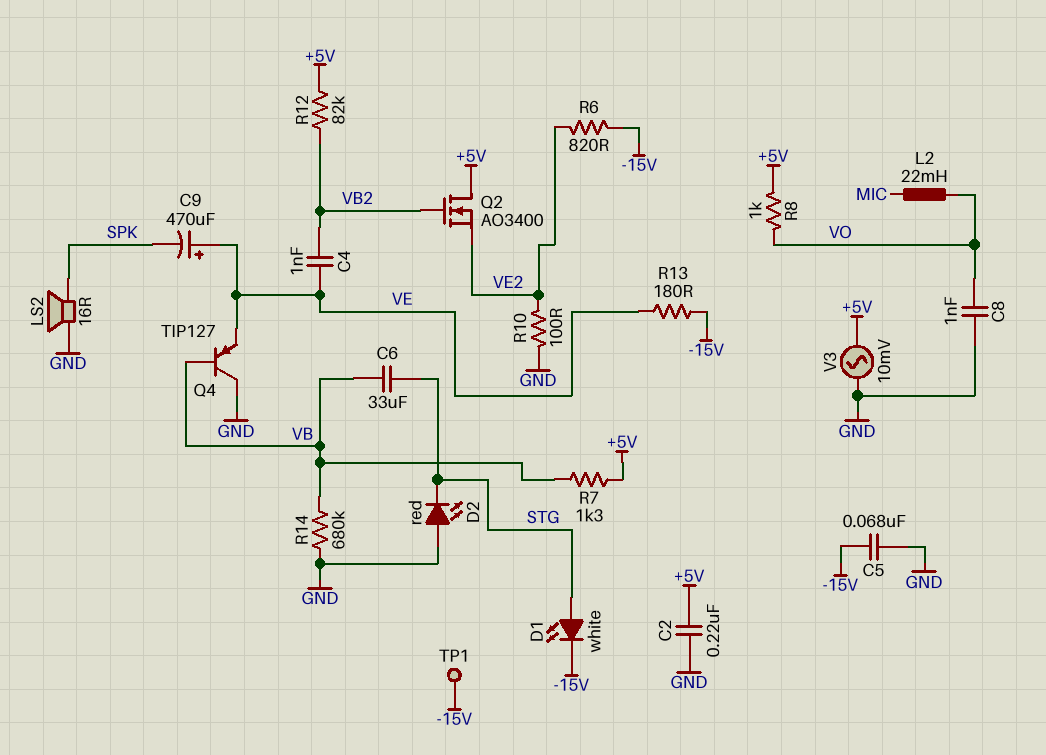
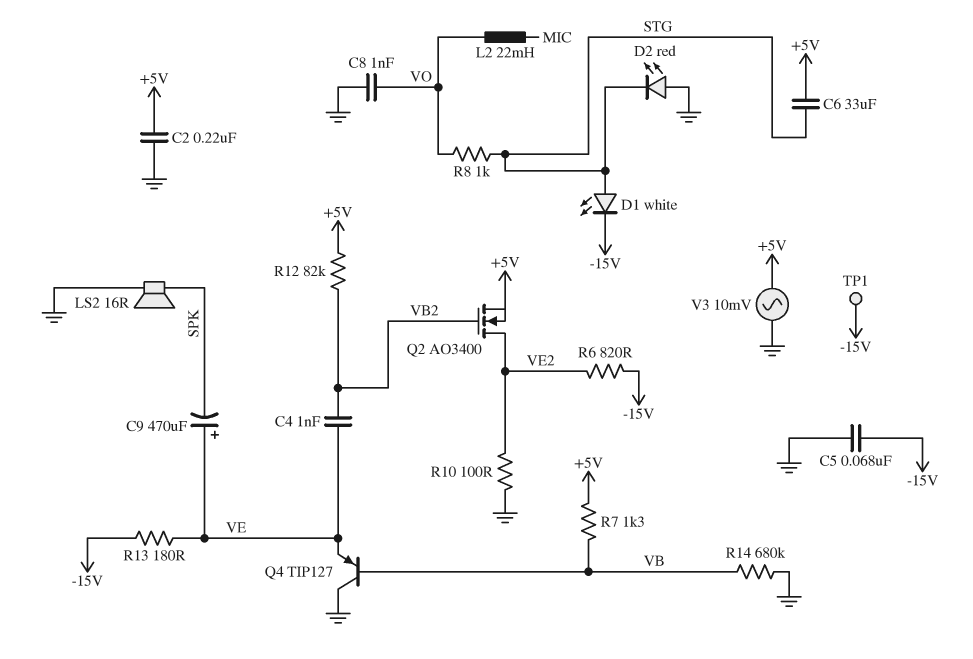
C6: 33uF (STG, VB) -> 33uF (+5V, STG)
Q2: NMOS AO3400 (G VB2, D +5V, S VE2) -> NMOS AO3400 (G VB2, D VE2, S +5V)
R8: 1k (+5V, VO) -> 1k (STG, VO)

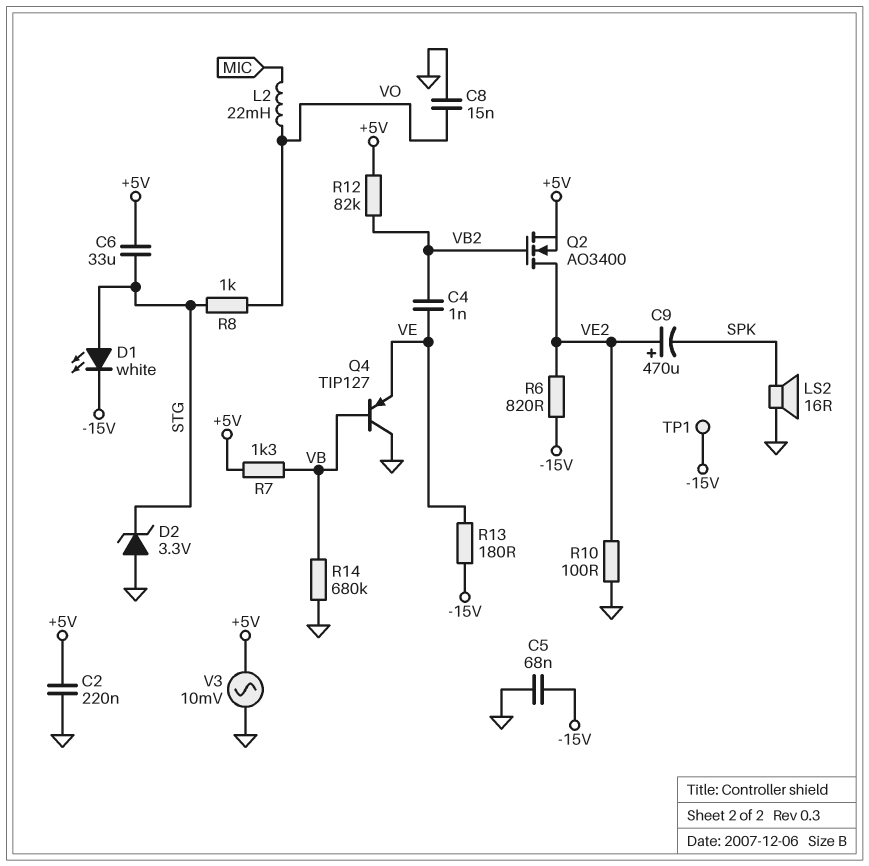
C8: 1nF (GND, VO) -> 15nF (GND, VO)
C9: 470uF (plus VE, minus SPK) -> 470uF (plus VE2, minus SPK)
D2: LED red (A GND, K STG) -> zener 3.3V (A GND, K STG)

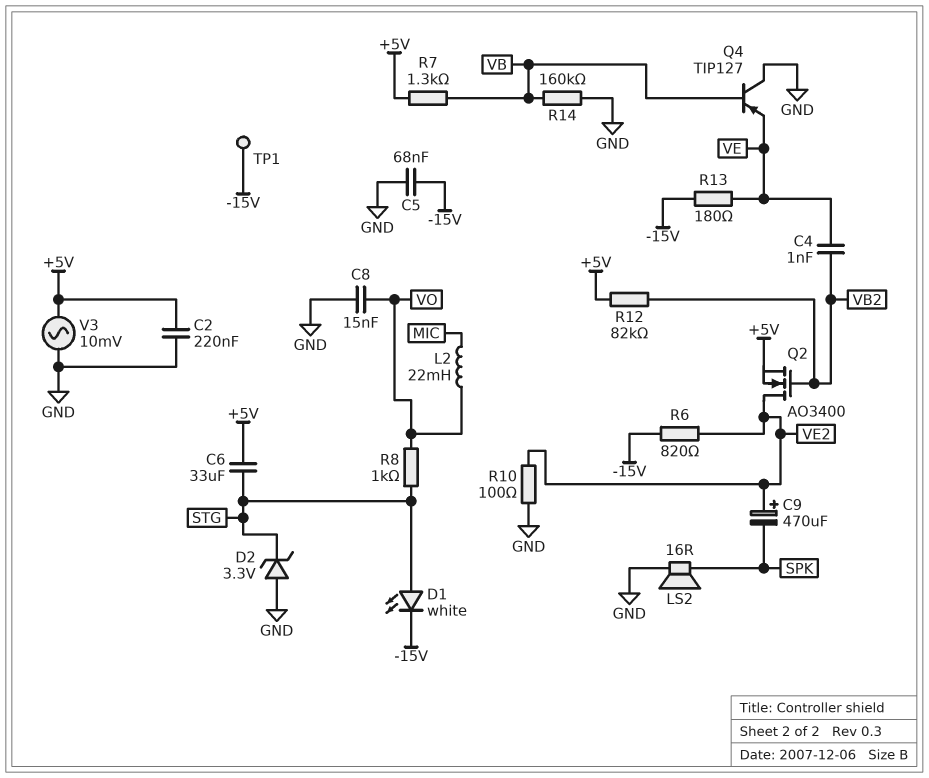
R14: 680k (GND, VB) -> 160k (GND, VB)

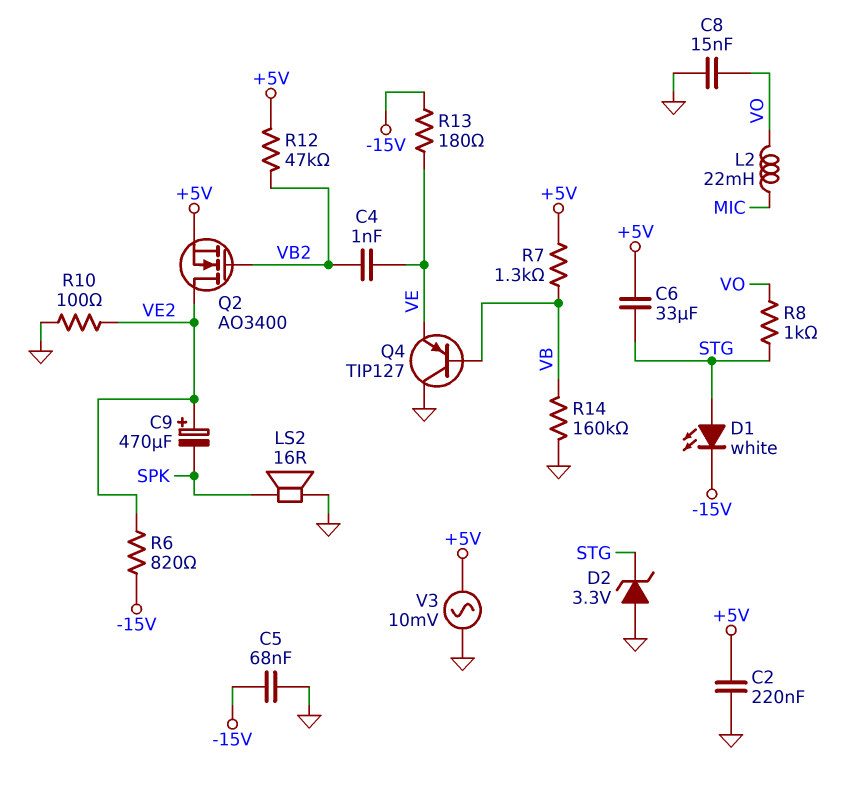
R12: 82k (+5V, VB2) -> 47k (+5V, VB2)
TP1: test point (-15V) -> none

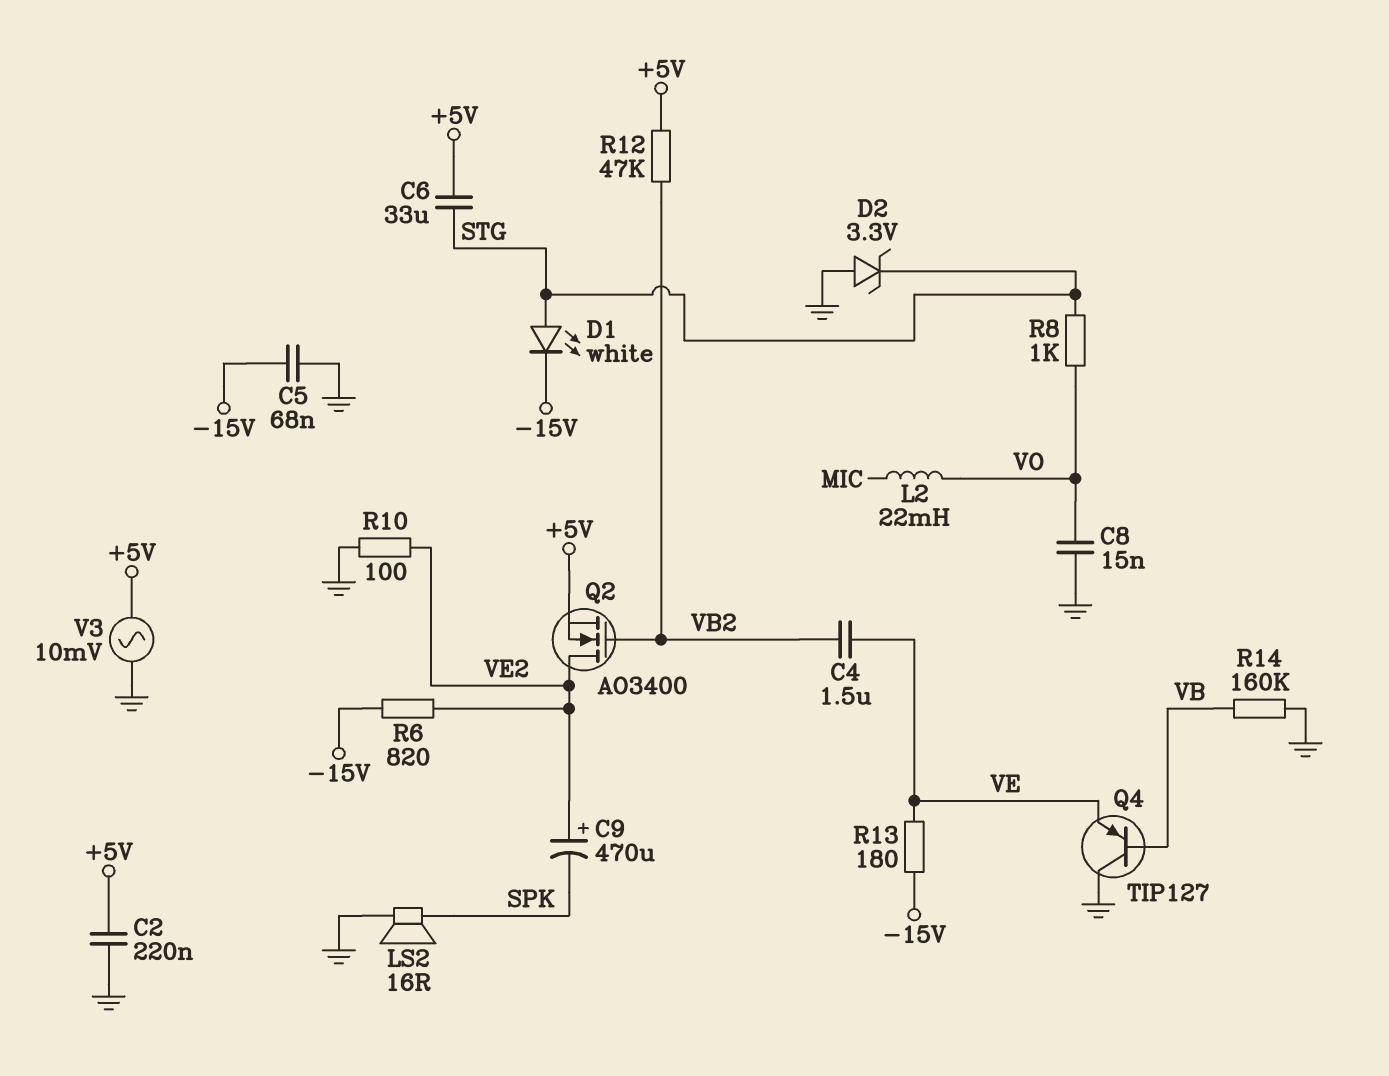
C4: 1nF (VB2, VE) -> 1.5uF (VB2, VE)
R7: 1.3k (+5V, VB) -> none

